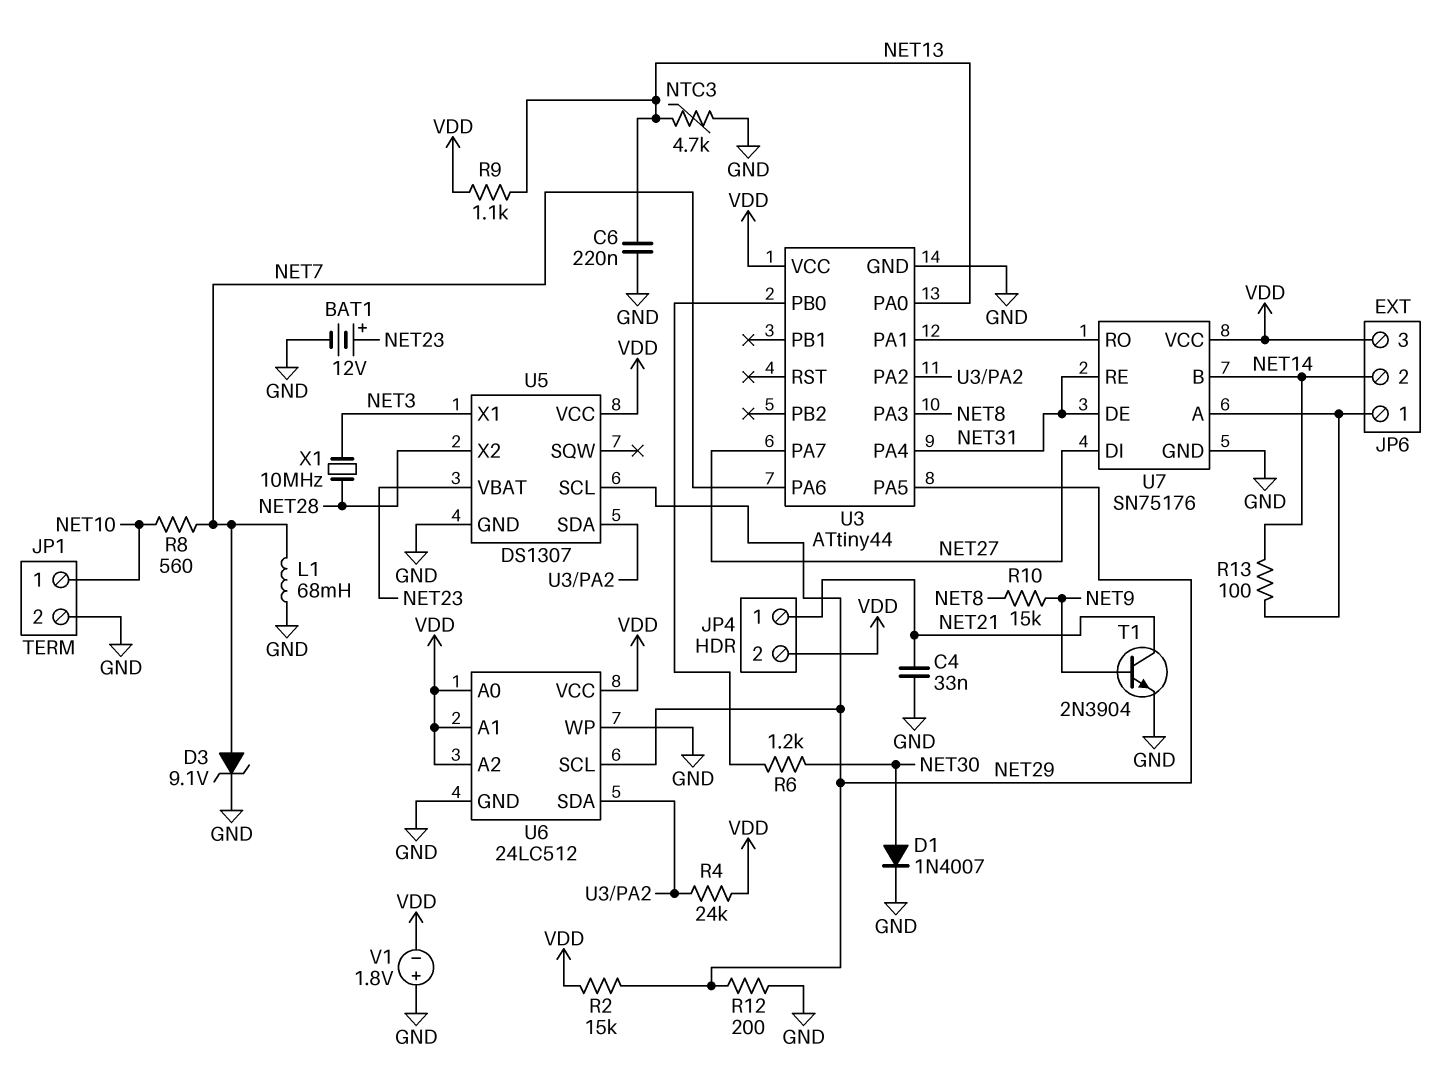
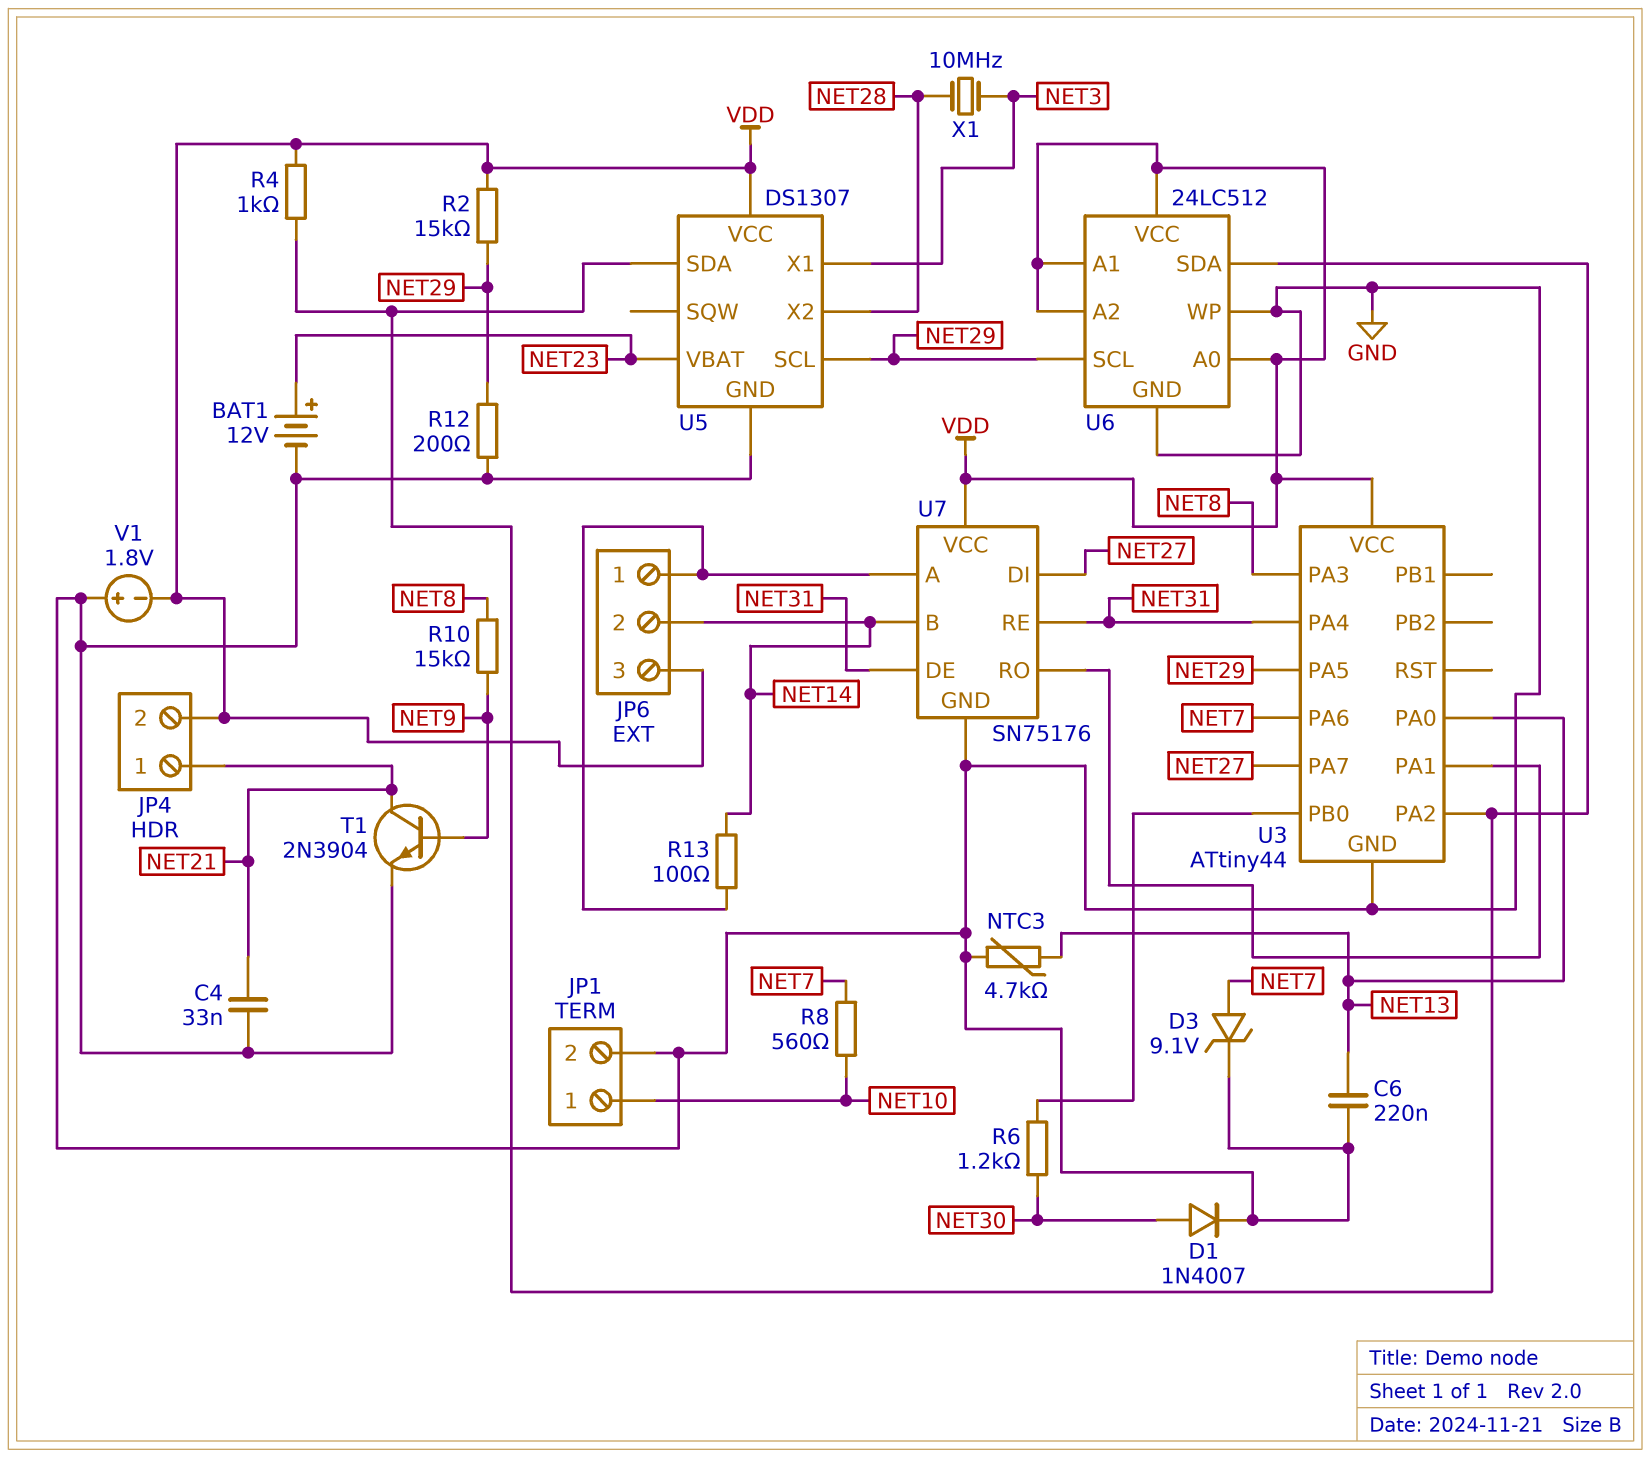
L1: 68mH (GND, NET7) -> none
R4: 24k (U3/PA2, VDD) -> 1k (U3/PA2, VDD)
R9: 1.1k (NET13, VDD) -> none

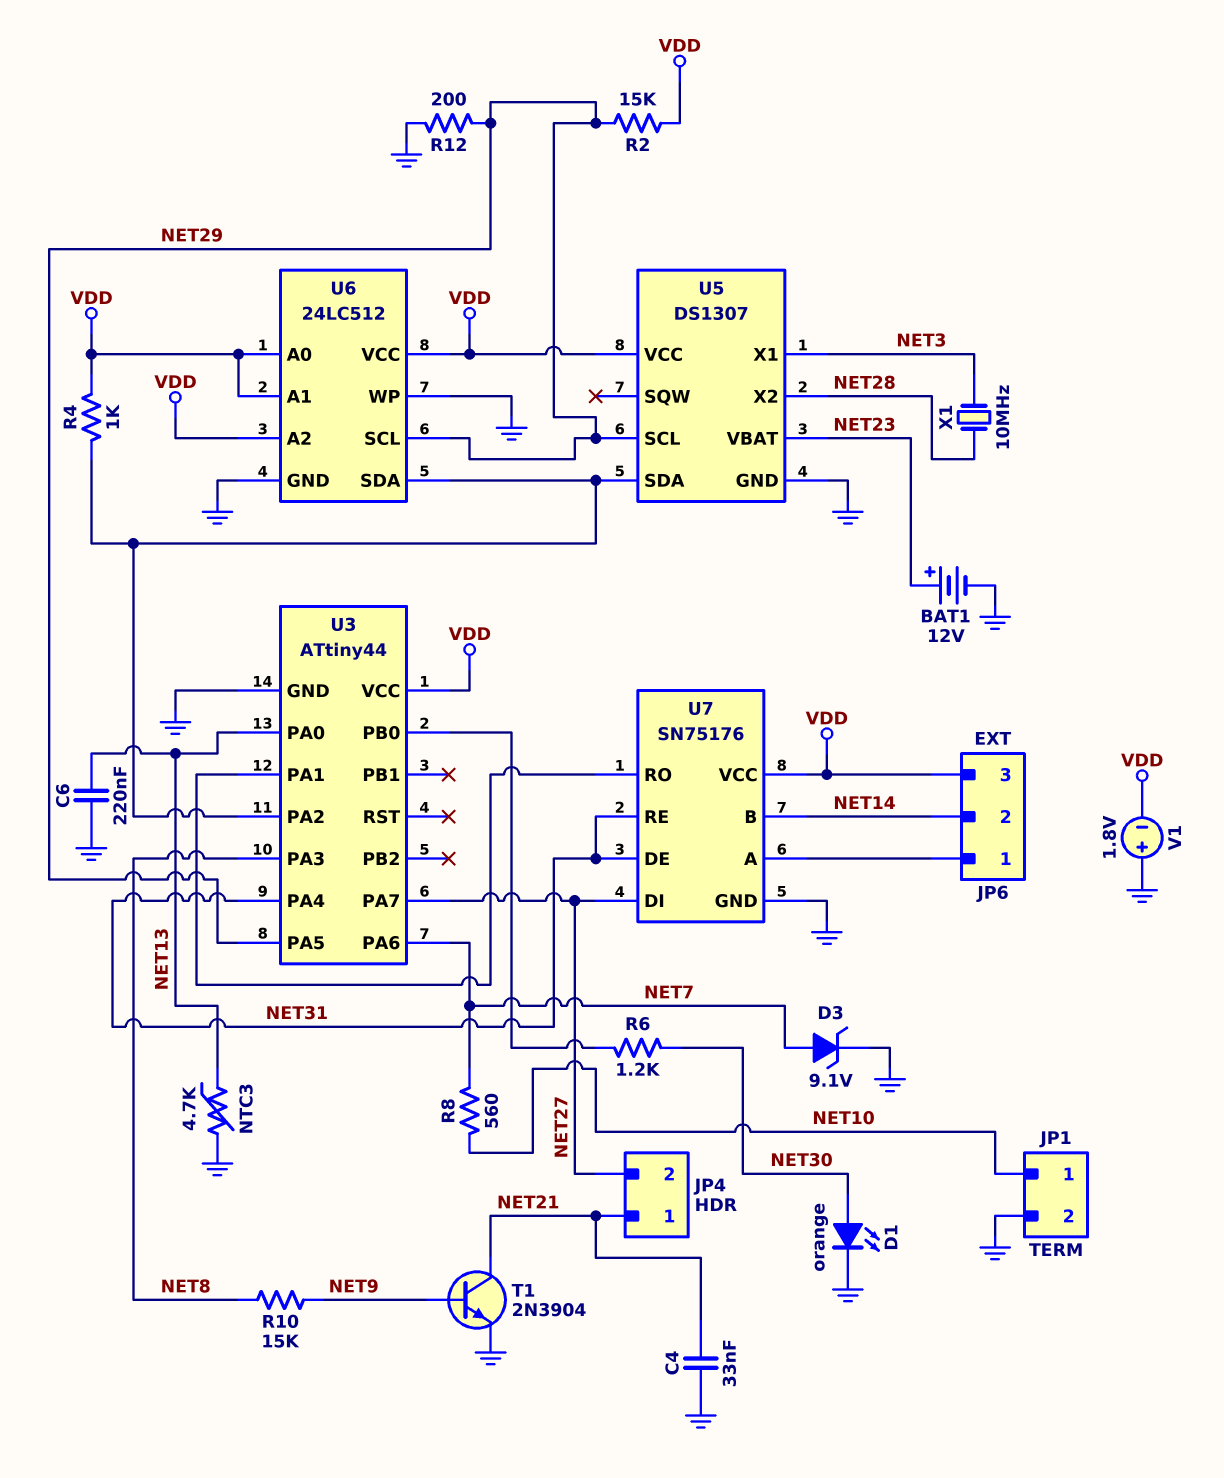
D1: diode 1N4007 (A NET30, K GND) -> LED orange (A NET30, K GND)
JP4 pin 2: VDD -> NET27
R13: 100 (JP6/1, NET14) -> none

